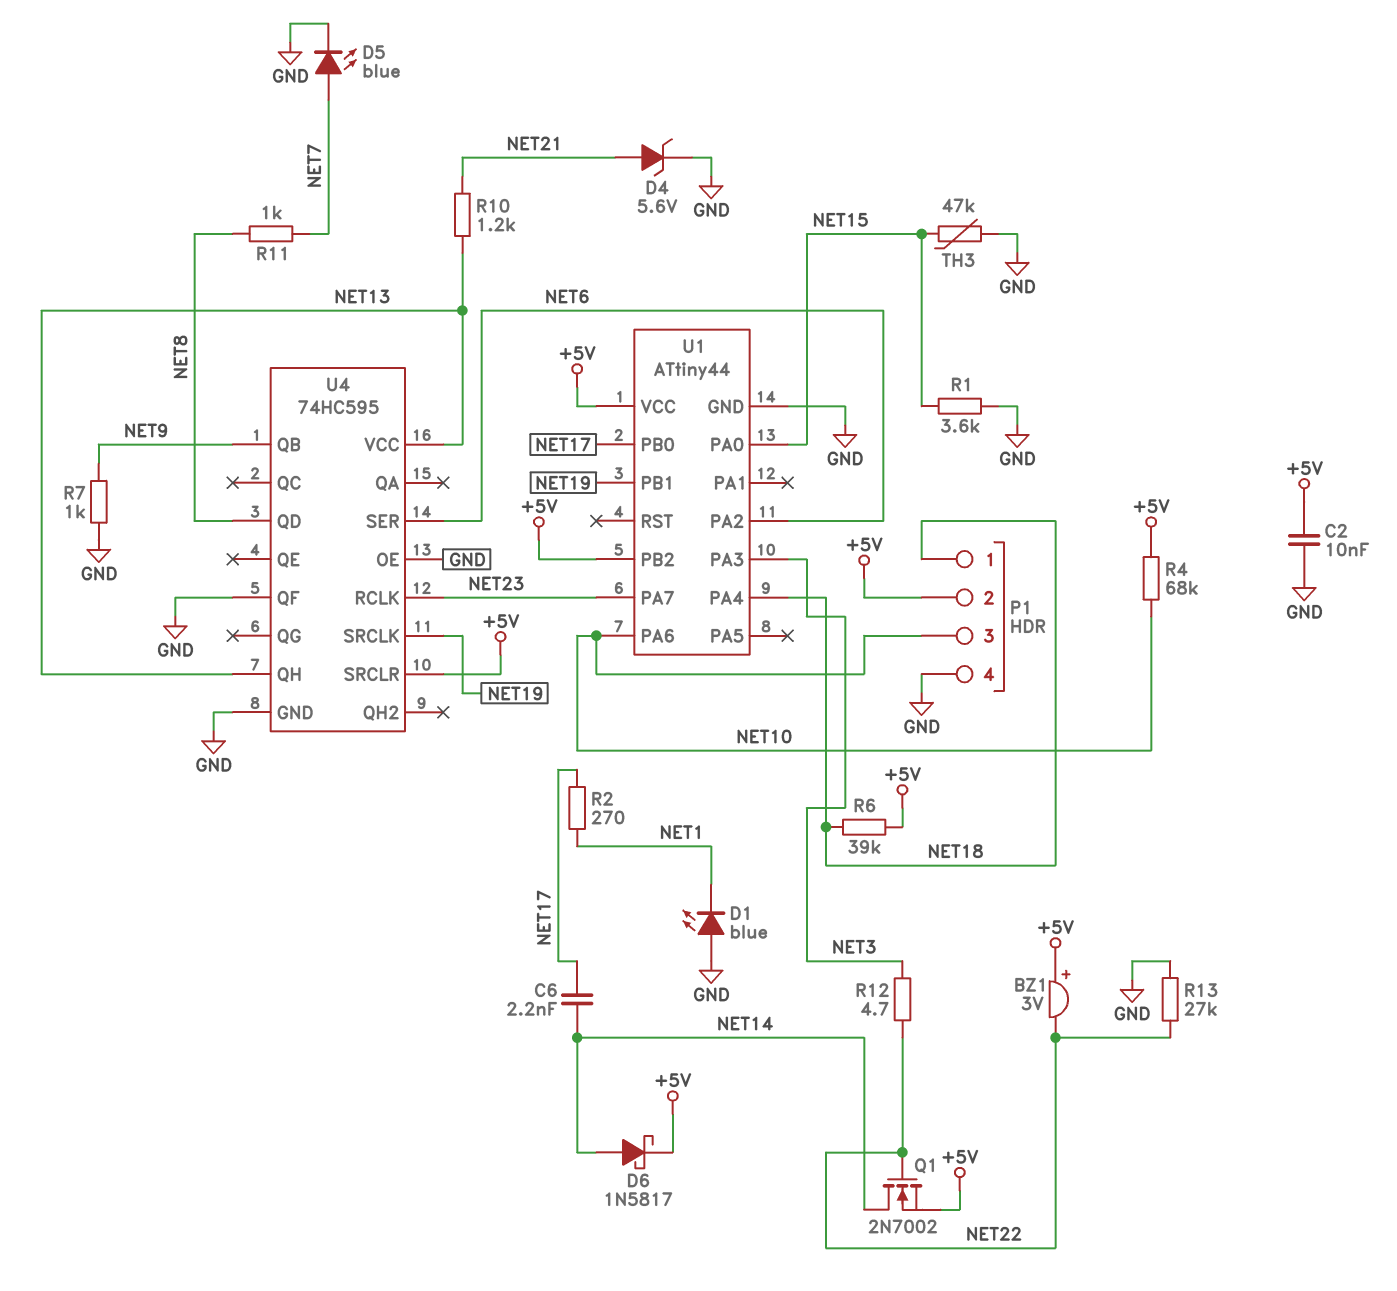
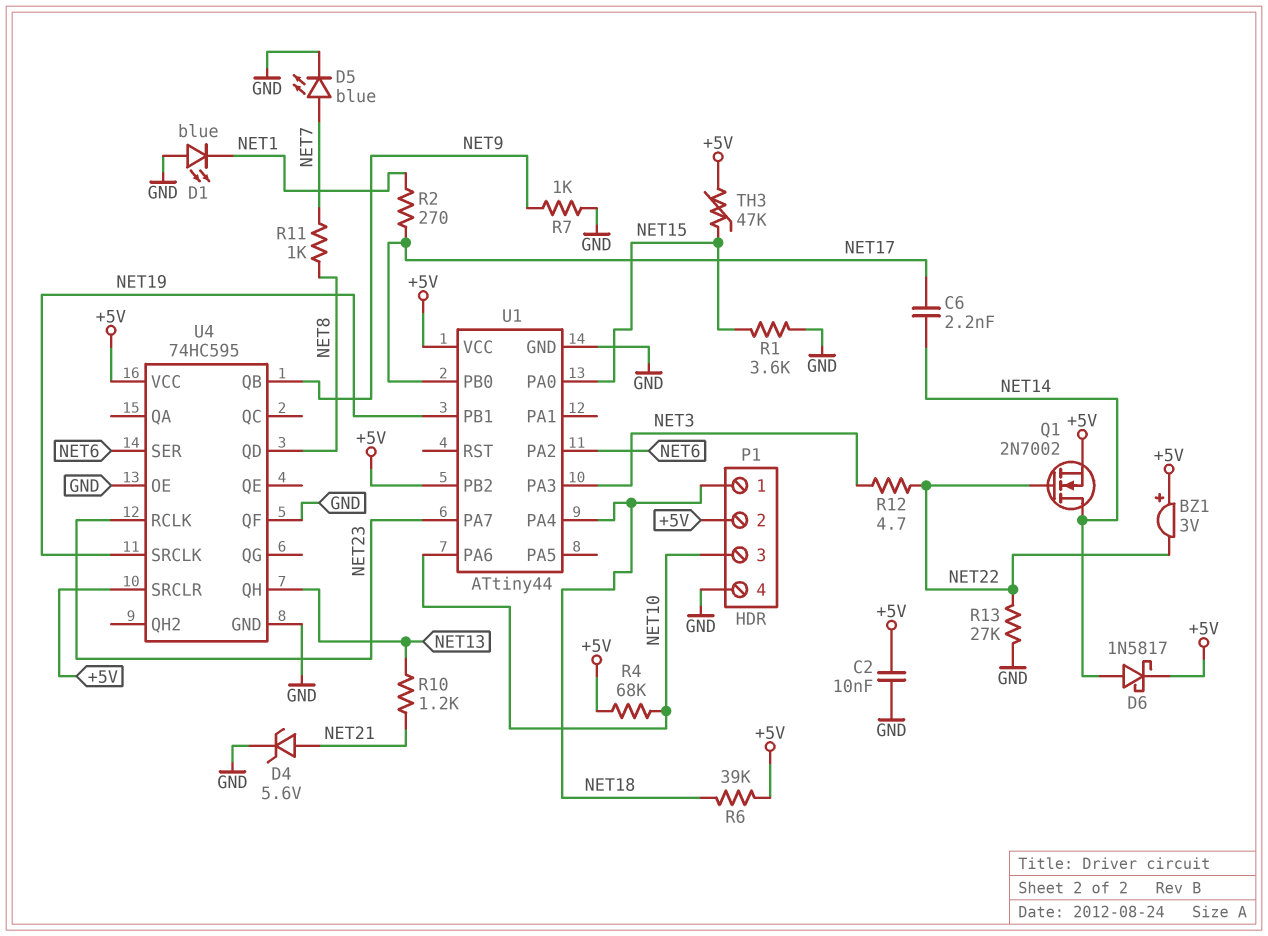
TH3: 47k (GND, NET15) -> 47k (+5V, NET15)
U4 pin VCC: NET13 -> +5V

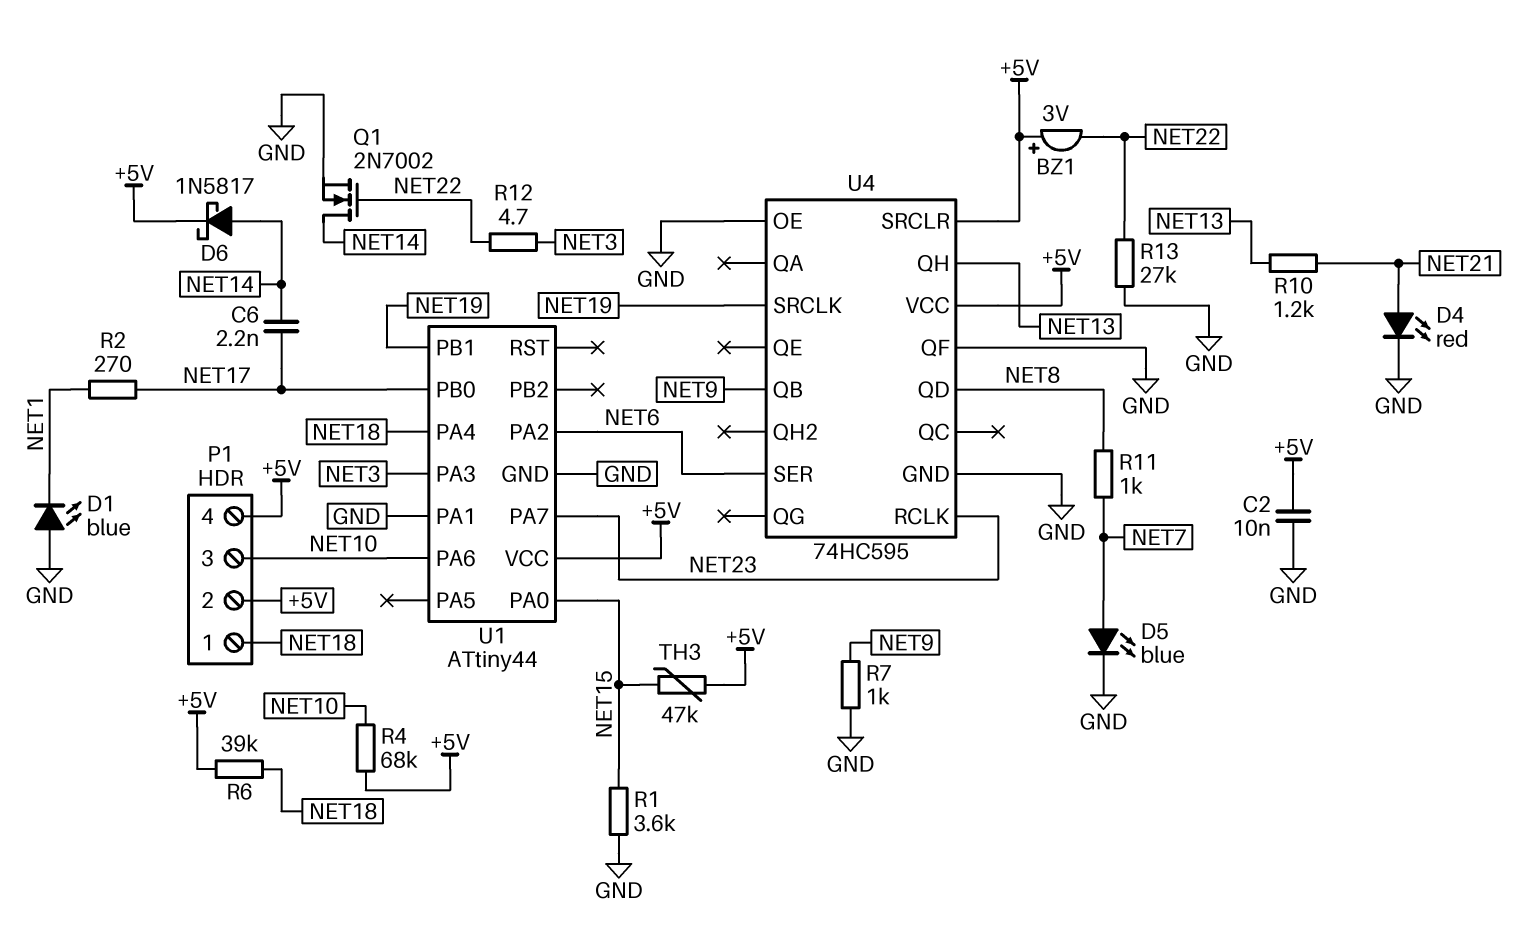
D4: zener 5.6V (A NET21, K GND) -> LED red (A NET21, K GND)
P1 pin 4: GND -> +5V
Q1: NMOS 2N7002 (G NET22, D NET14, S +5V) -> NMOS 2N7002 (G NET22, D NET14, S GND)
U1 pin PA1: none -> GND
U1 pin PB2: +5V -> none

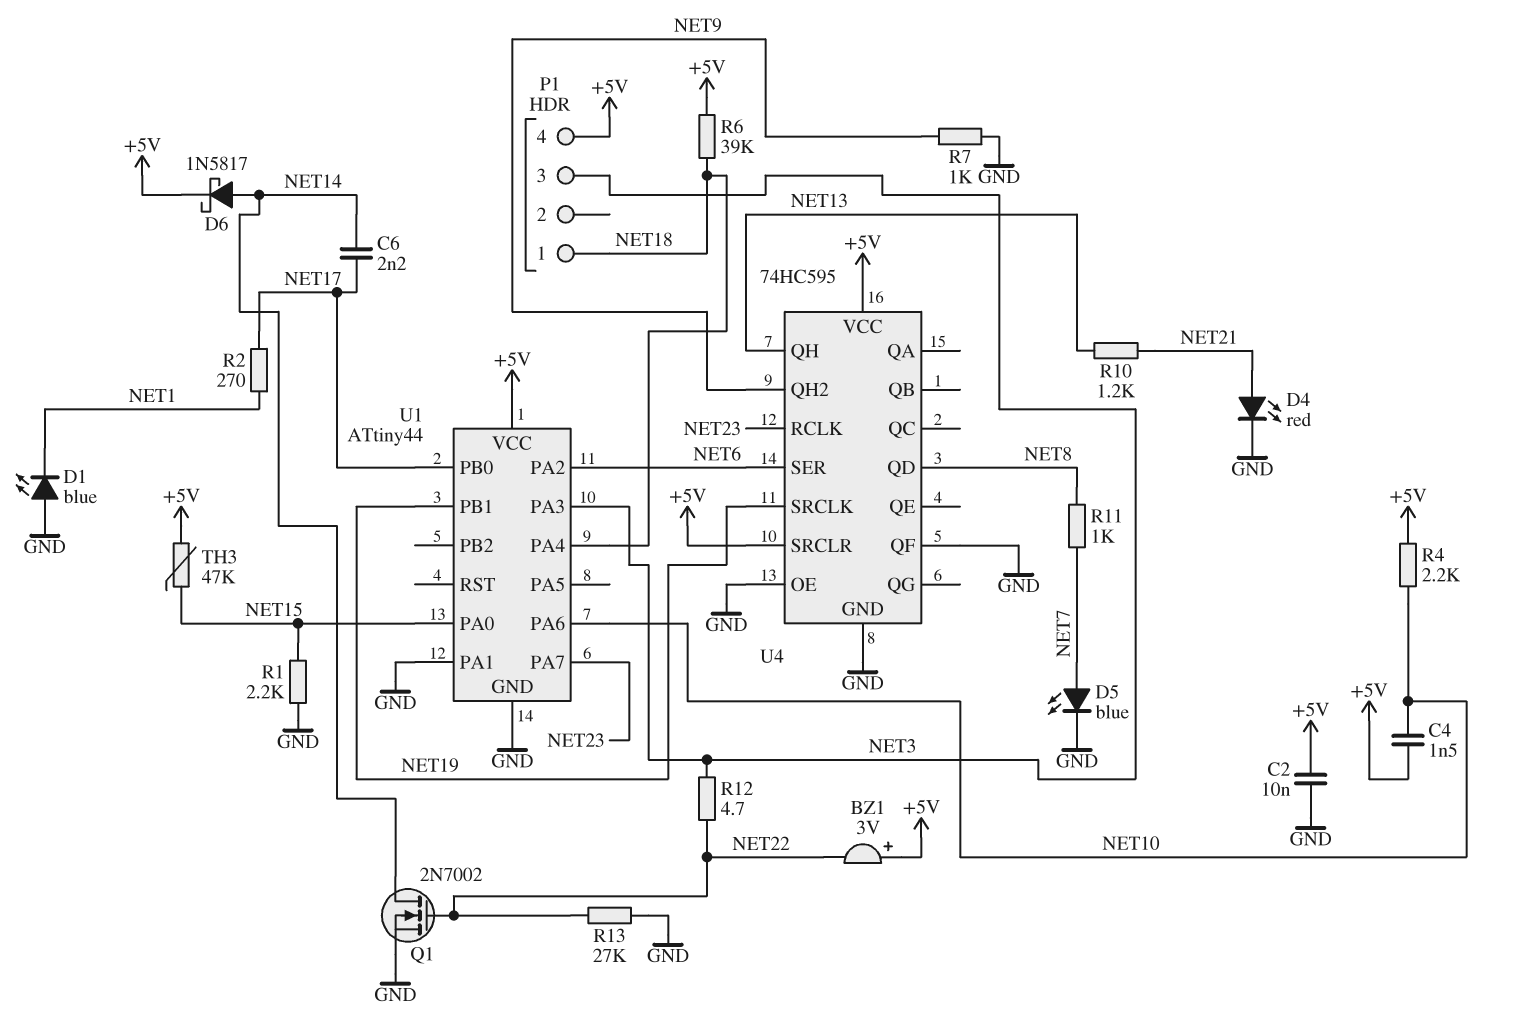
C4: none -> 1.5nF (+5V, NET10)
P1 pin 2: +5V -> none
P1 pin 3: NET10 -> NET3
R1: 3.6k (GND, NET15) -> 2.2k (GND, NET15)
R4: 68k (+5V, NET10) -> 2.2k (+5V, NET10)
U4 pin QB: NET9 -> none
U4 pin QH2: none -> NET9

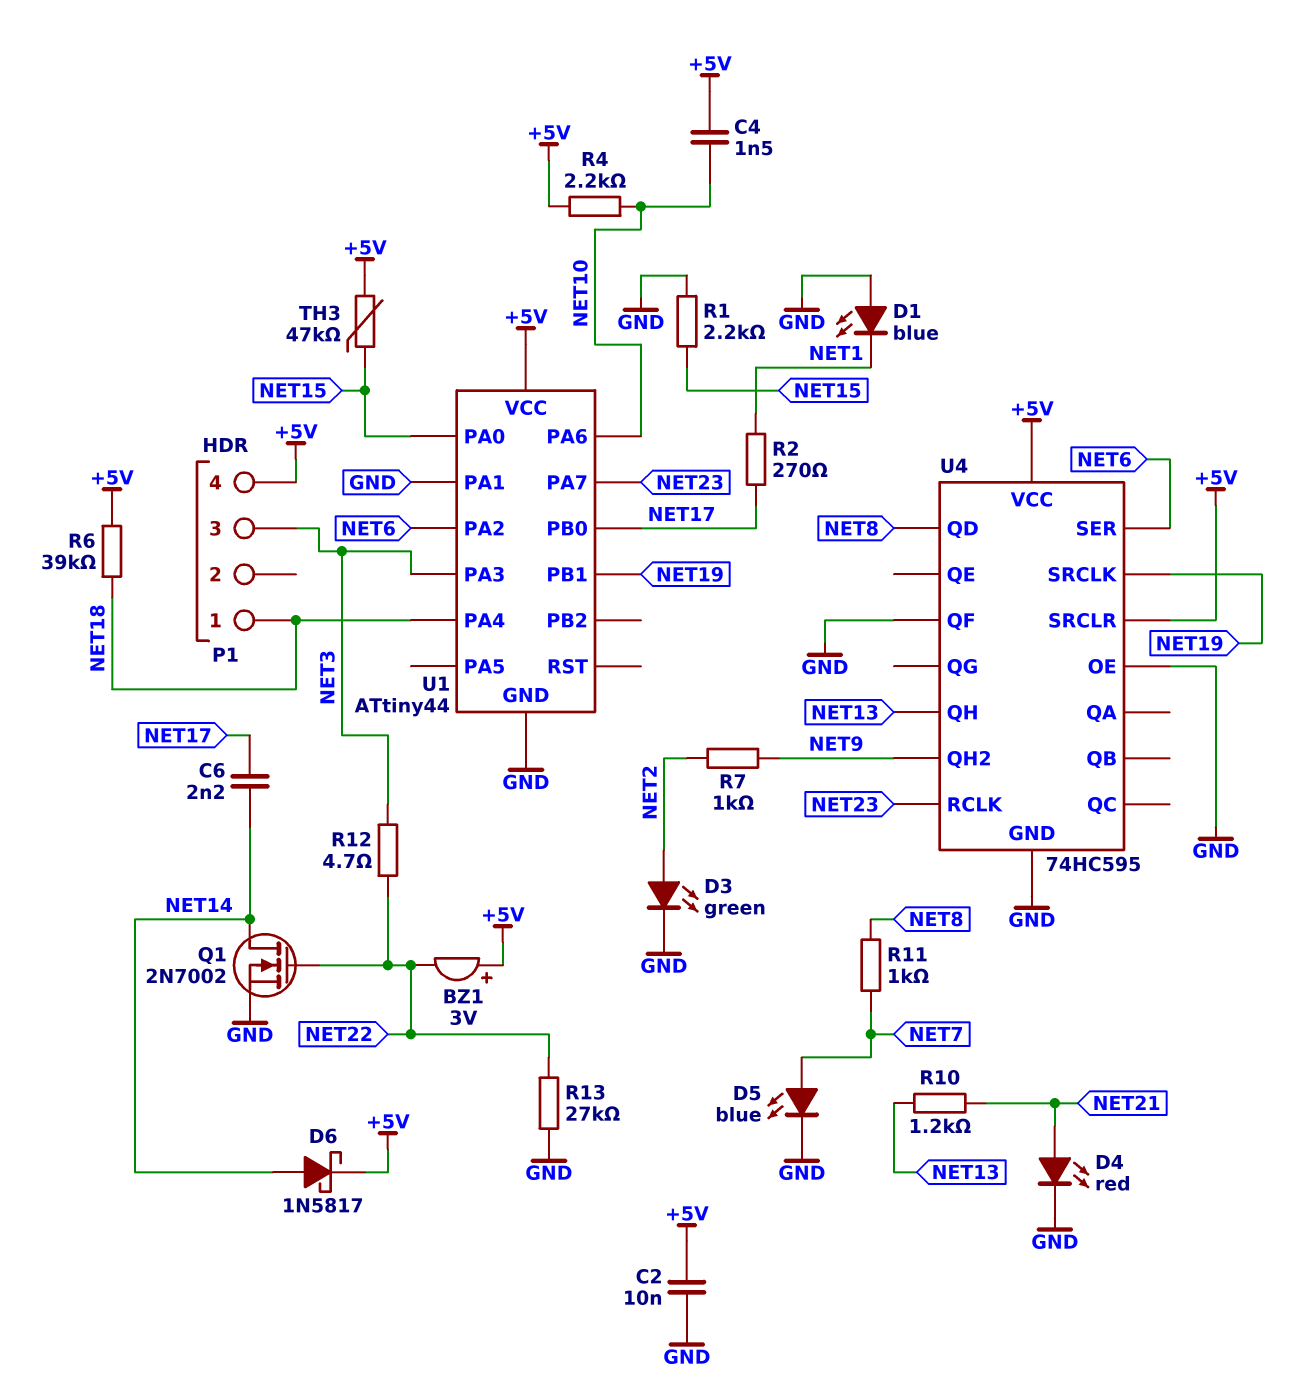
D3: none -> LED green (A NET2, K GND)
R7: 1k (GND, NET9) -> 1k (NET2, NET9)

